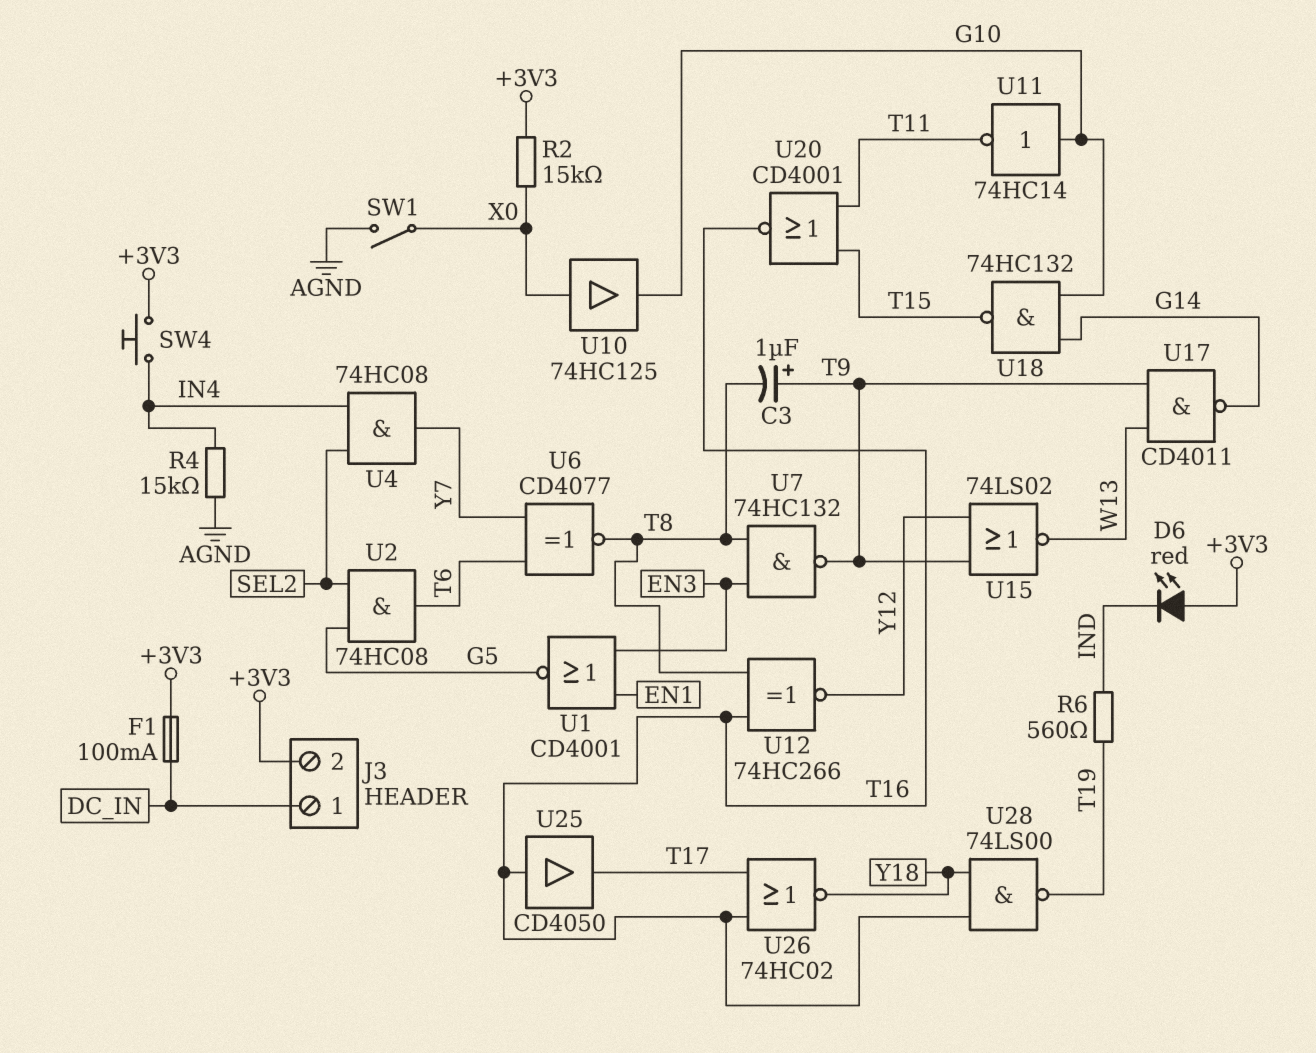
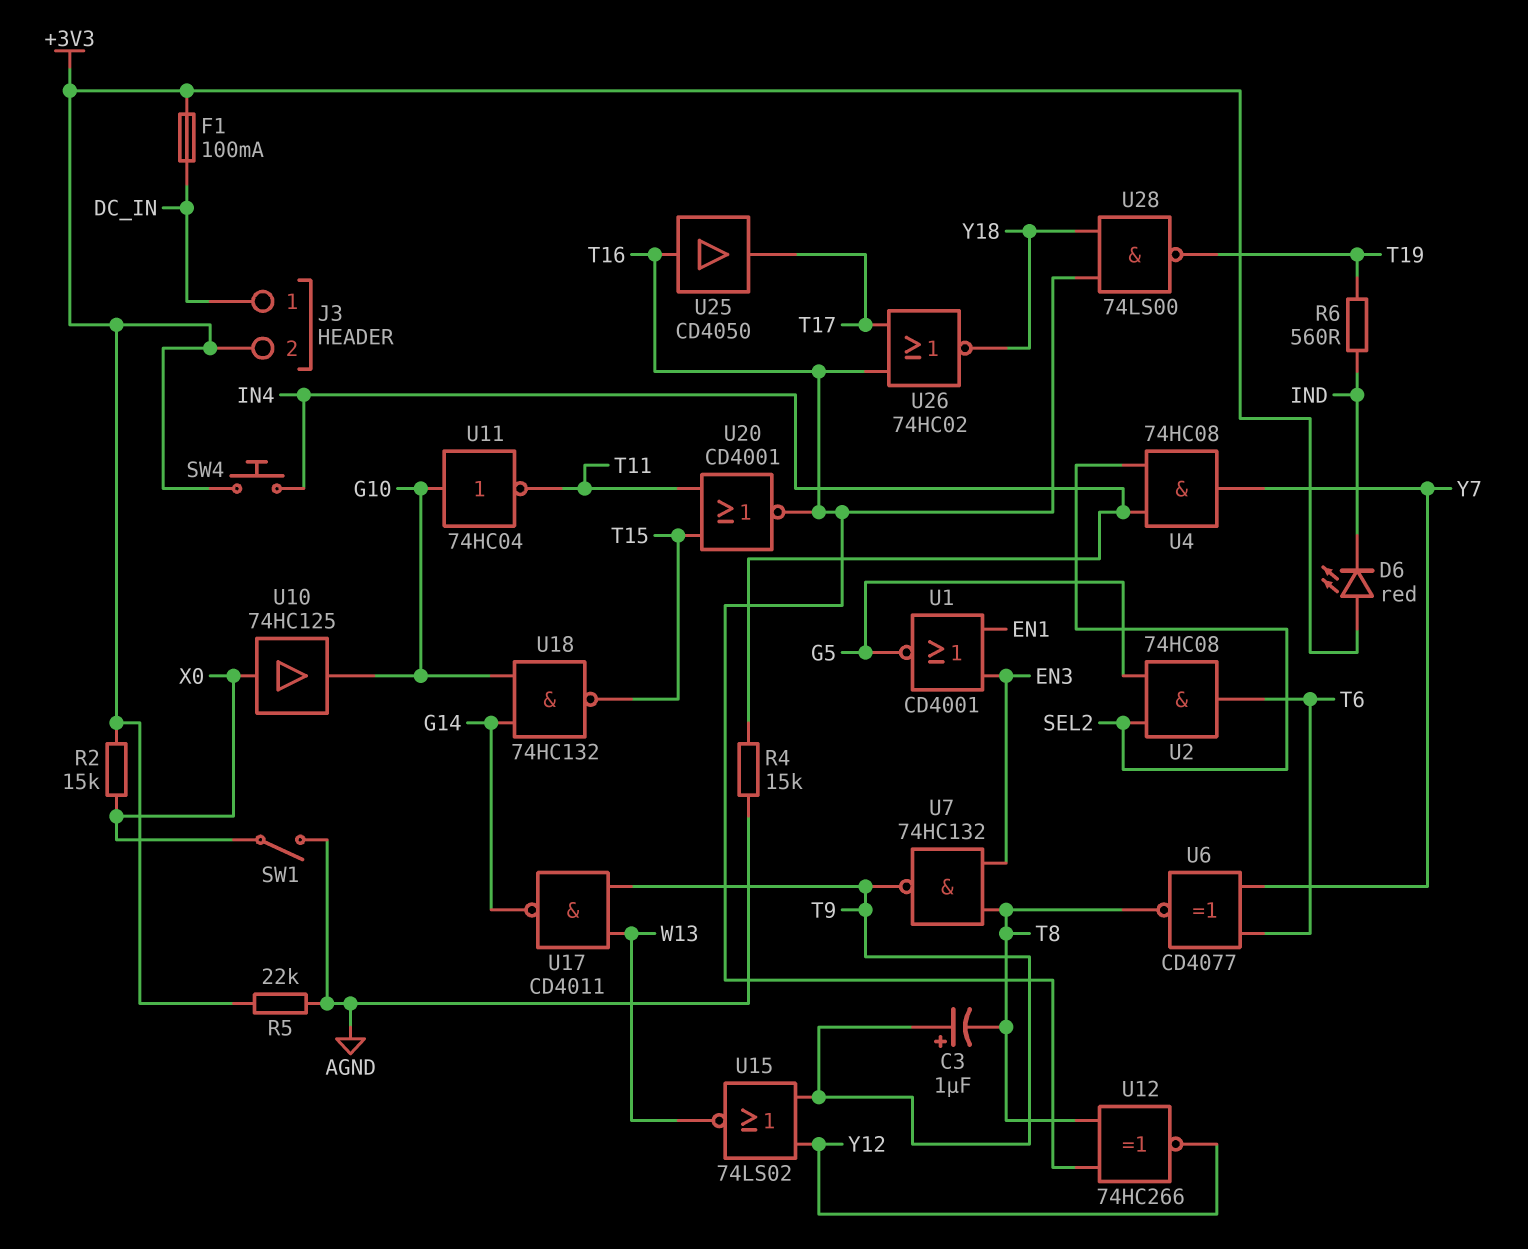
R5: none -> 22k (+3V3, AGND)
U11: NOT 74HC14 (in G10, out T11) -> NOT 74HC04 (in G10, out T11)

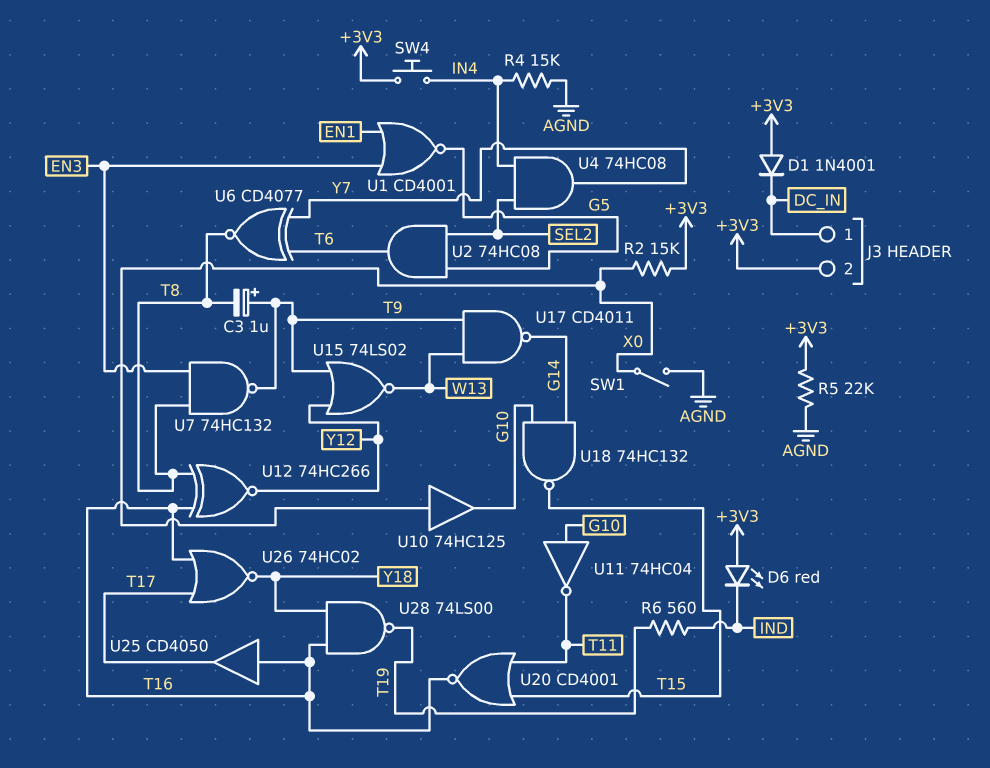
D1: none -> diode 1N4001 (A +3V3, K DC_IN)
F1: 100mA (+3V3, DC_IN) -> none

